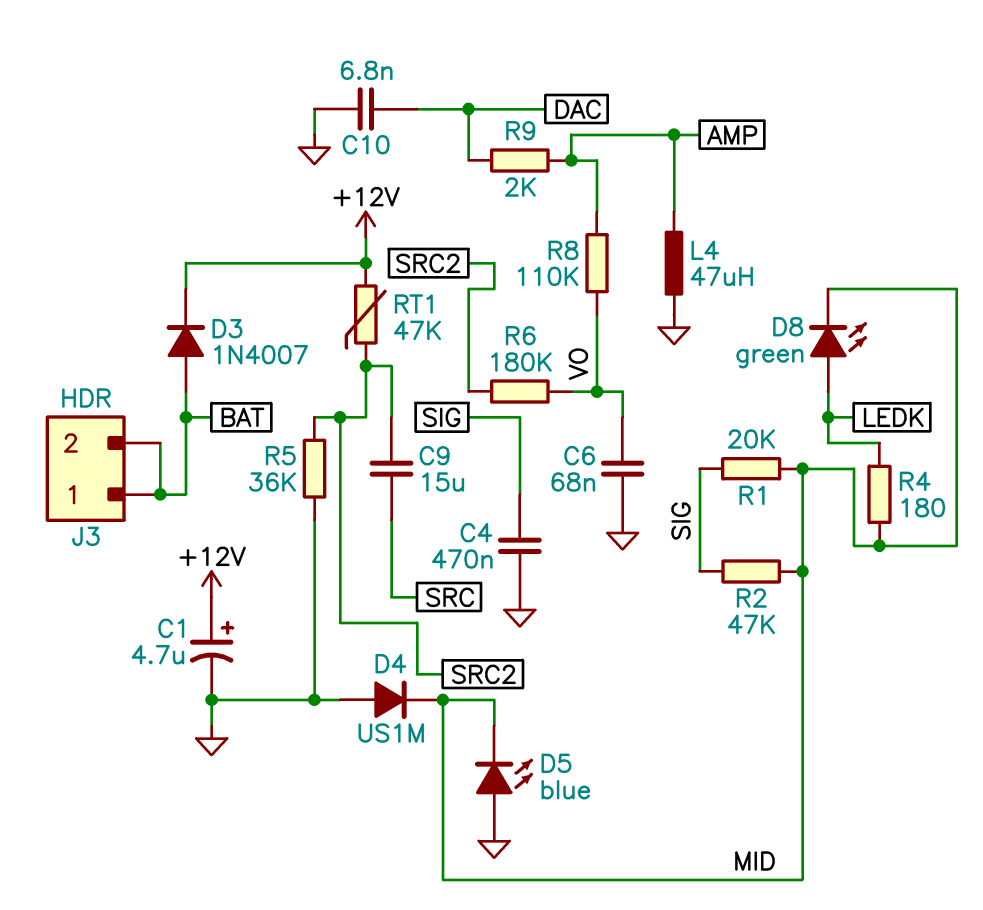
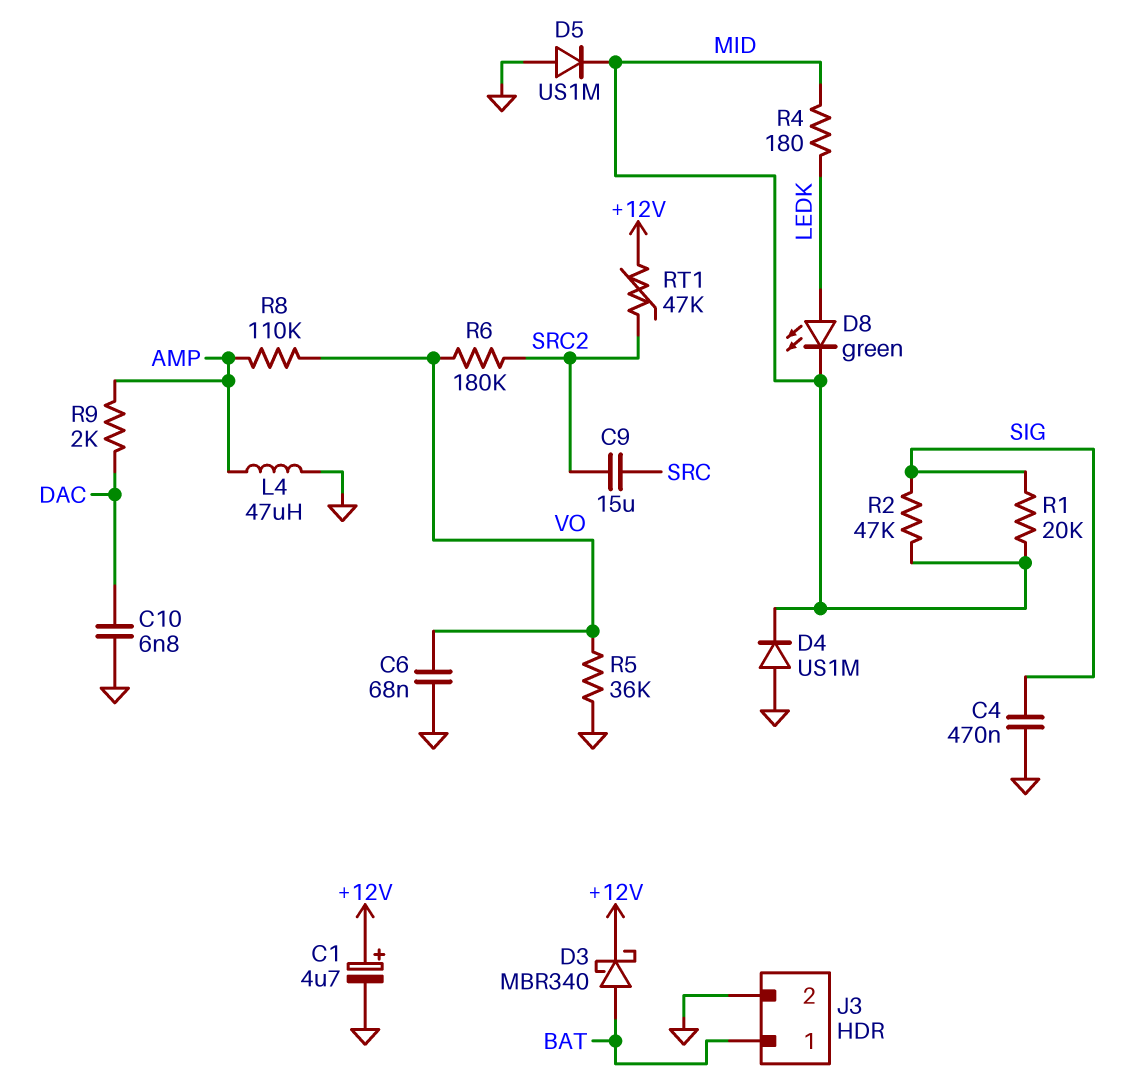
D3: diode 1N4007 (A BAT, K +12V) -> schottky MBR340 (A BAT, K +12V)
D5: LED blue (A GND, K MID) -> diode US1M (A GND, K MID)
J3 pin 2: BAT -> GND
R5: 36k (GND, SRC2) -> 36k (GND, VO)

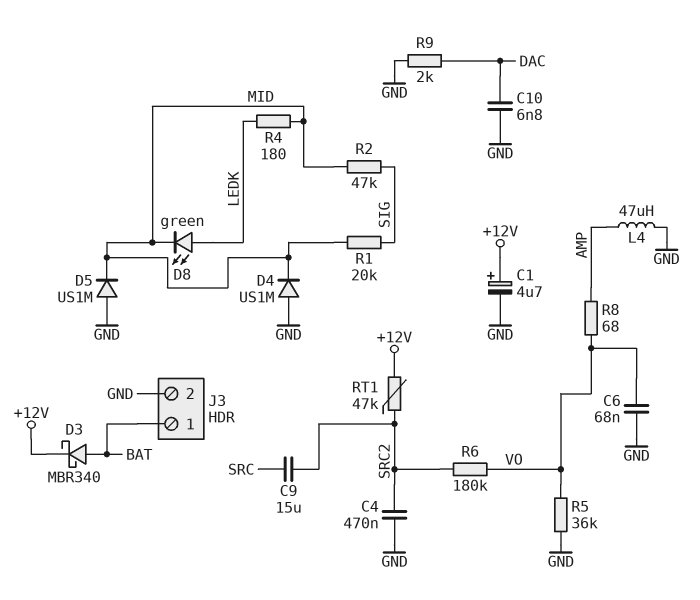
C4: 470nF (GND, SIG) -> 470nF (GND, SRC2)
R8: 110k (AMP, VO) -> 68 (AMP, VO)
R9: 2k (AMP, DAC) -> 2k (DAC, GND)

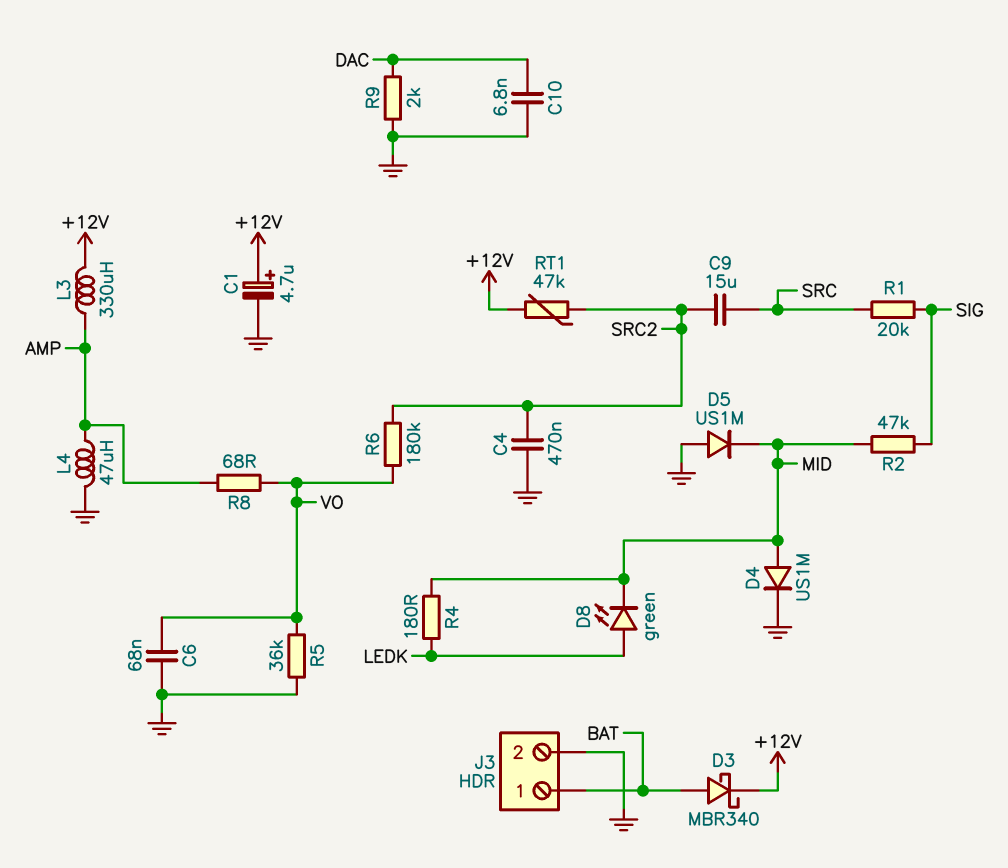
D4: diode US1M (A GND, K MID) -> diode US1M (A MID, K GND)
L3: none -> 330uH (+12V, AMP)
R1: 20k (MID, SIG) -> 20k (SIG, SRC)

